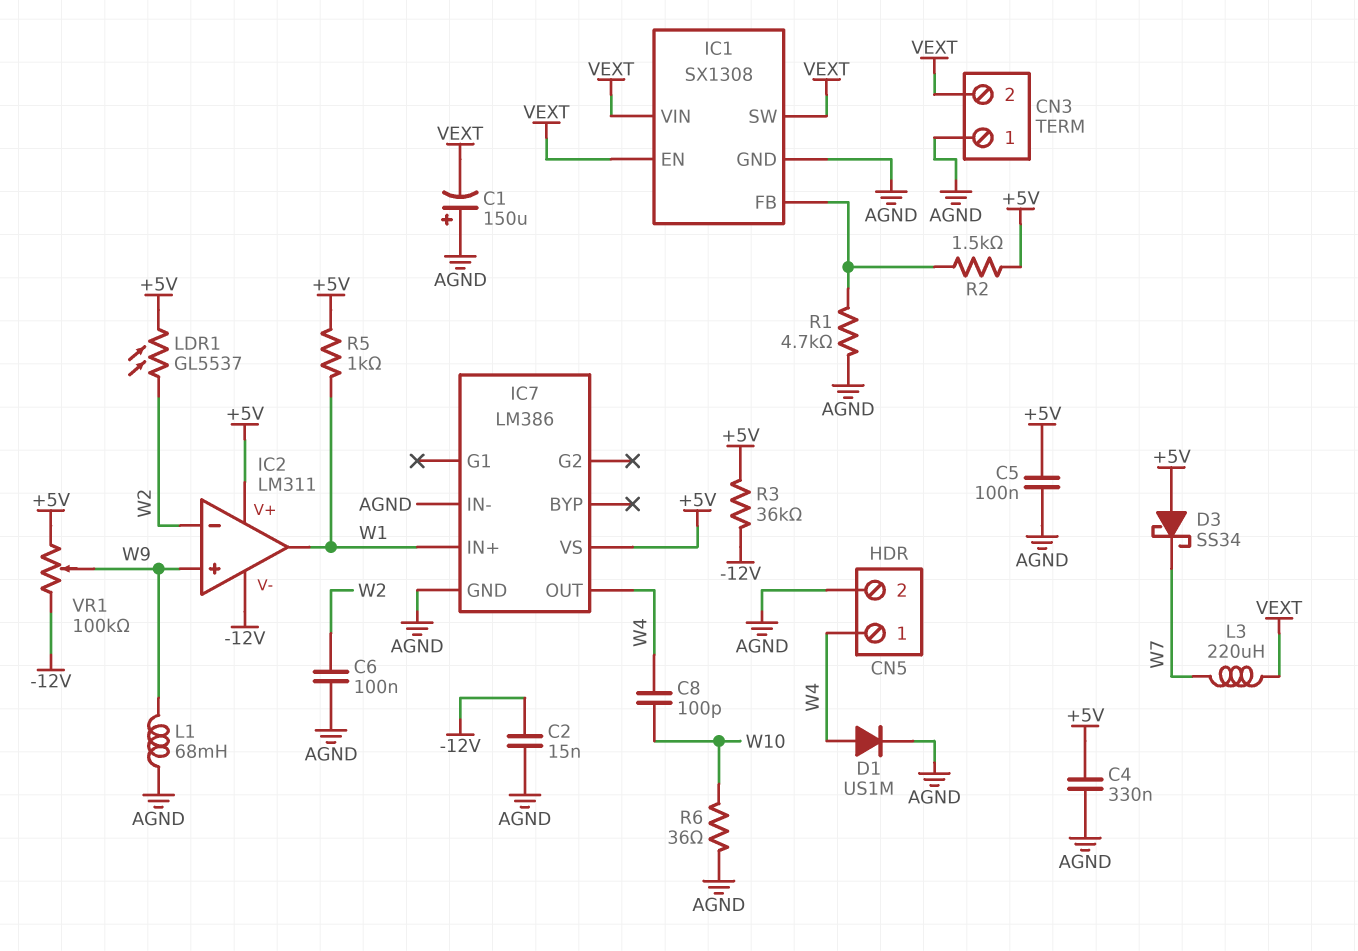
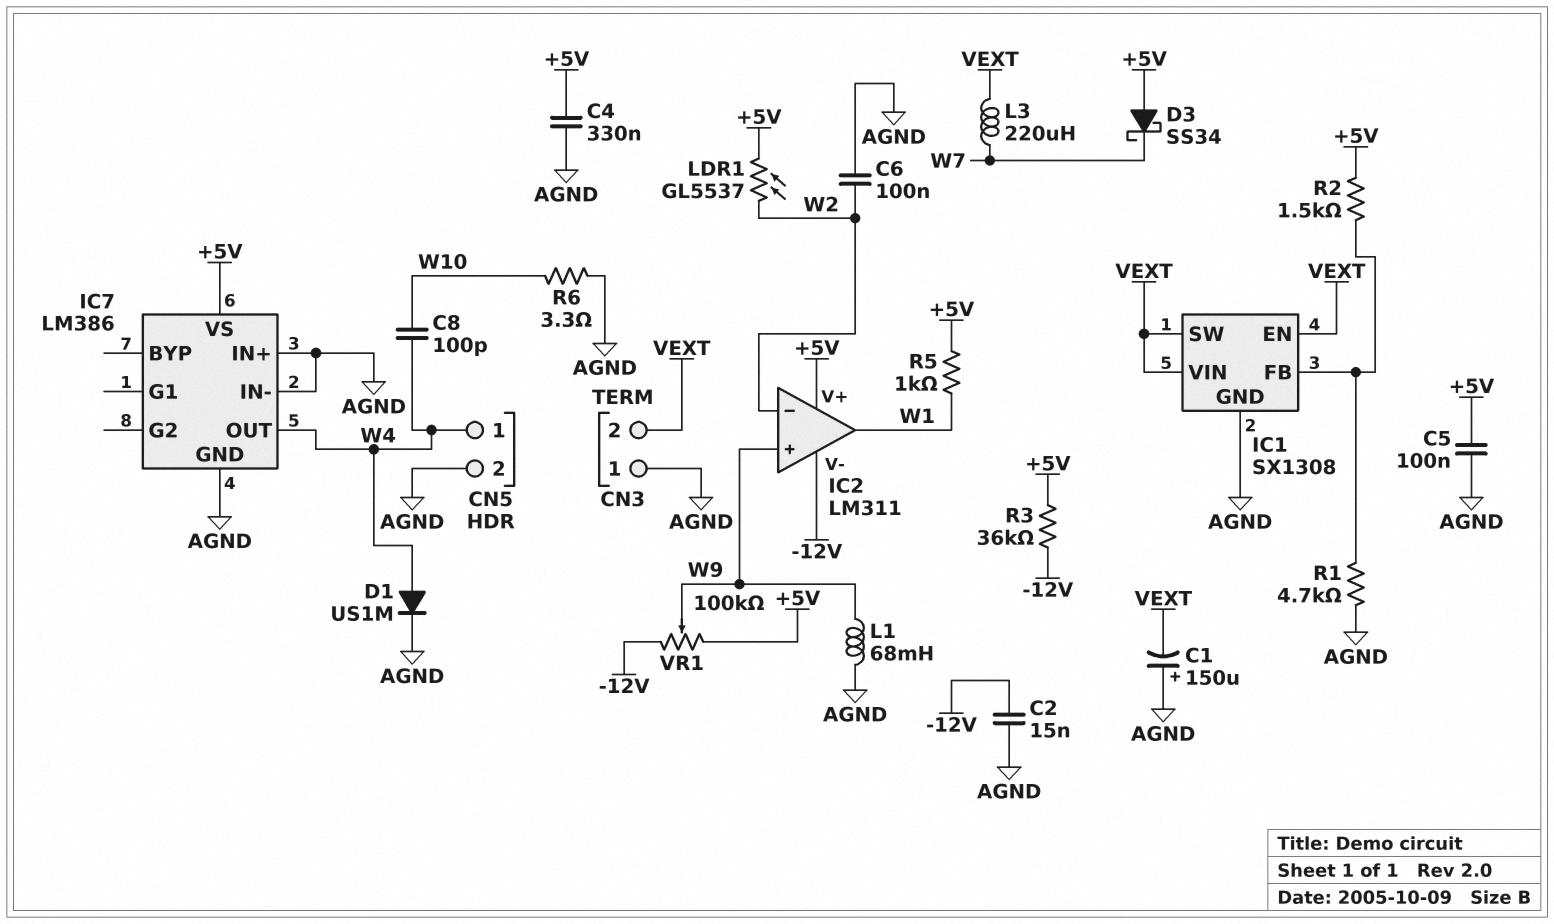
IC7 pin IN+: W1 -> AGND
R6: 36 (AGND, W10) -> 3.3 (AGND, W10)

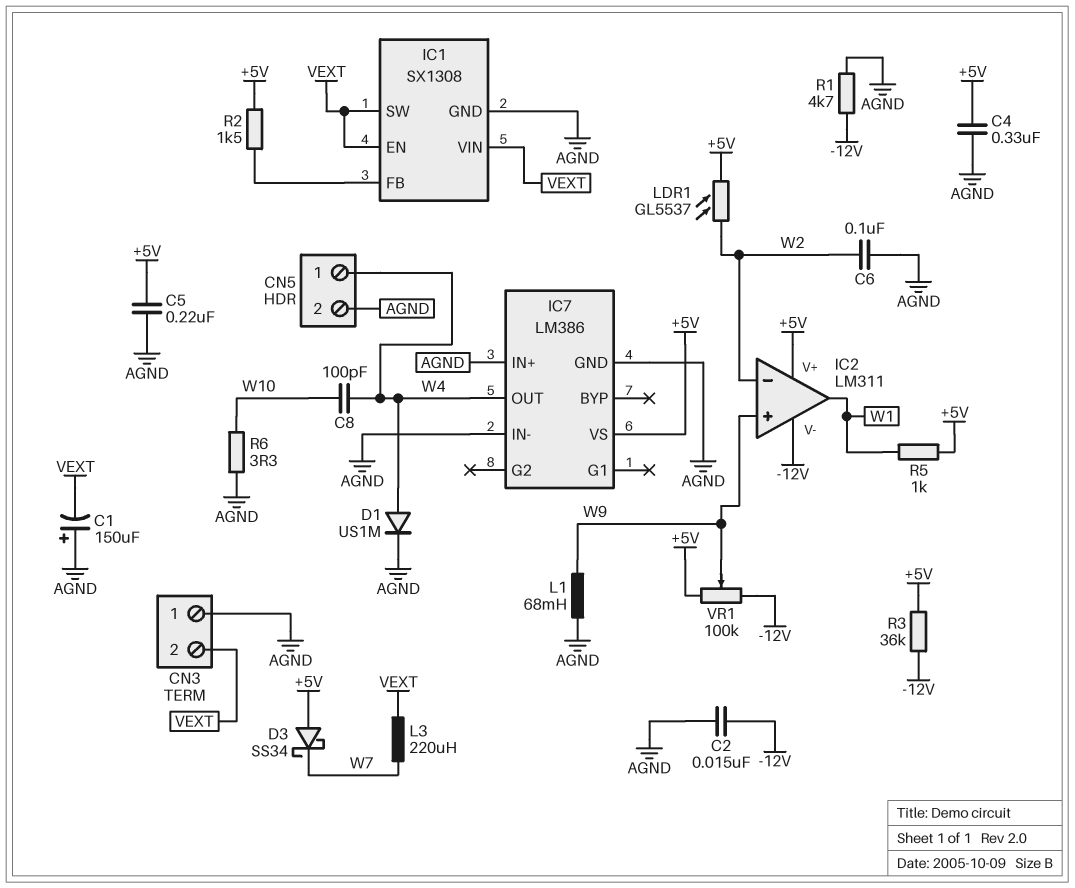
C5: 100nF (+5V, AGND) -> 220nF (+5V, AGND)
R1: 4.7k (AGND, IC1/FB) -> 4.7k (-12V, AGND)

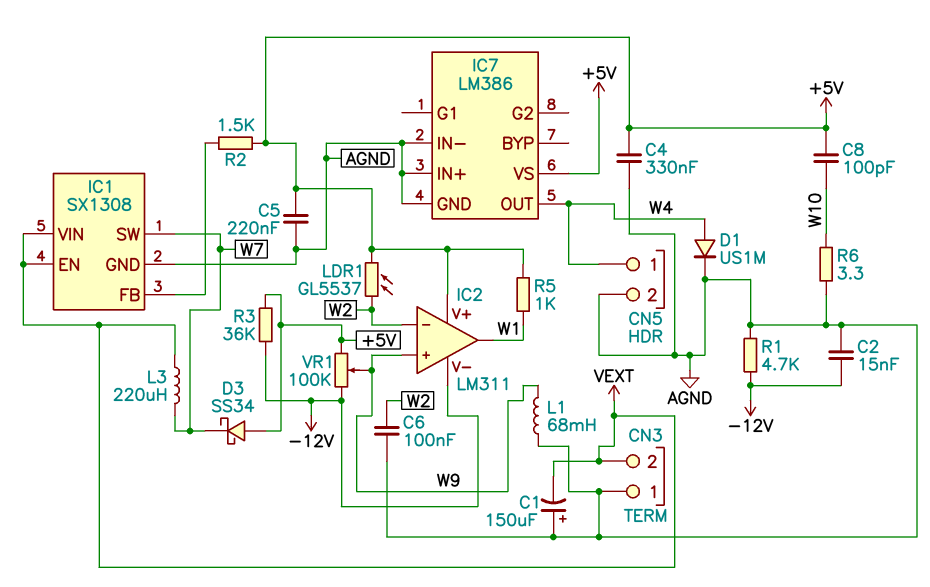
C8: 100pF (W4, W10) -> 100pF (+5V, W10)
IC1 pin SW: VEXT -> W7

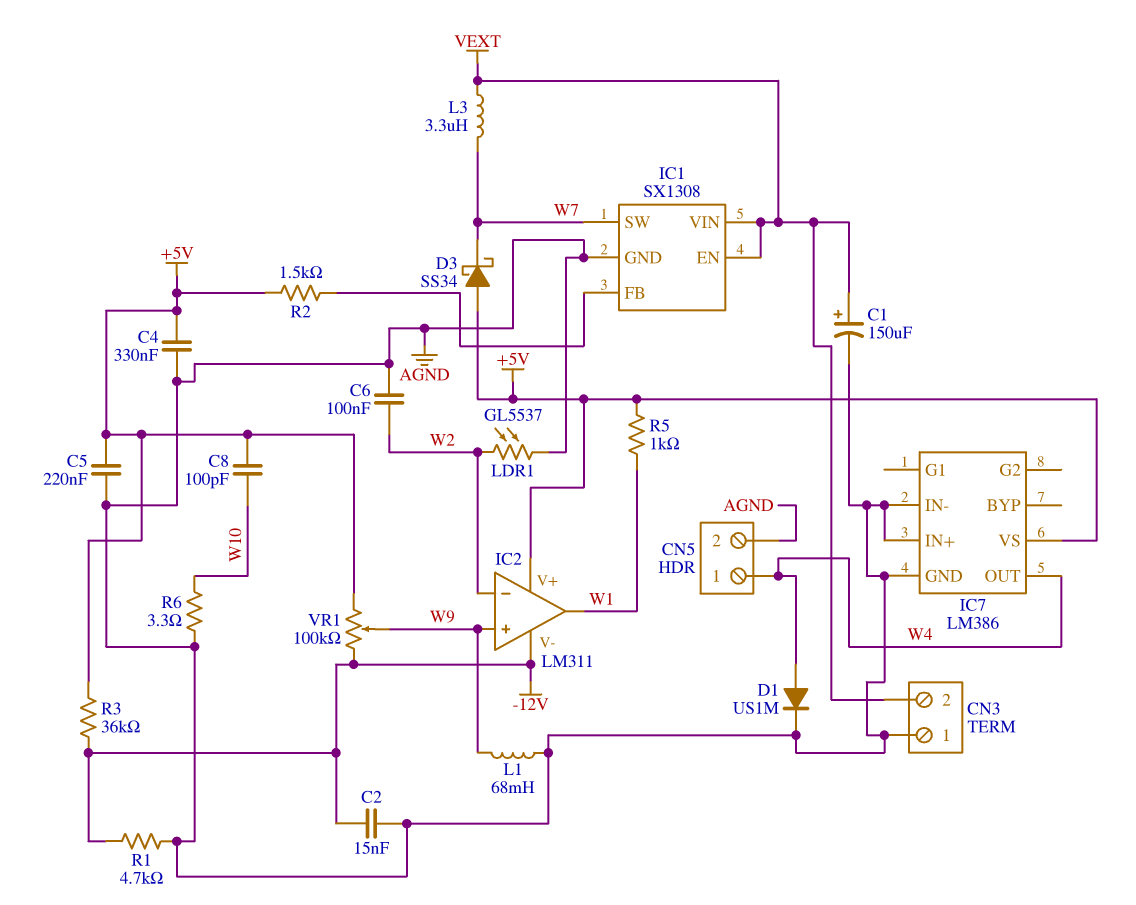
C1: 150uF (plus AGND, minus VEXT) -> 150uF (plus VEXT, minus AGND)
L3: 220uH (VEXT, W7) -> 3.3uH (VEXT, W7)
LDR1: GL5537 (+5V, W2) -> GL5537 (AGND, W2)

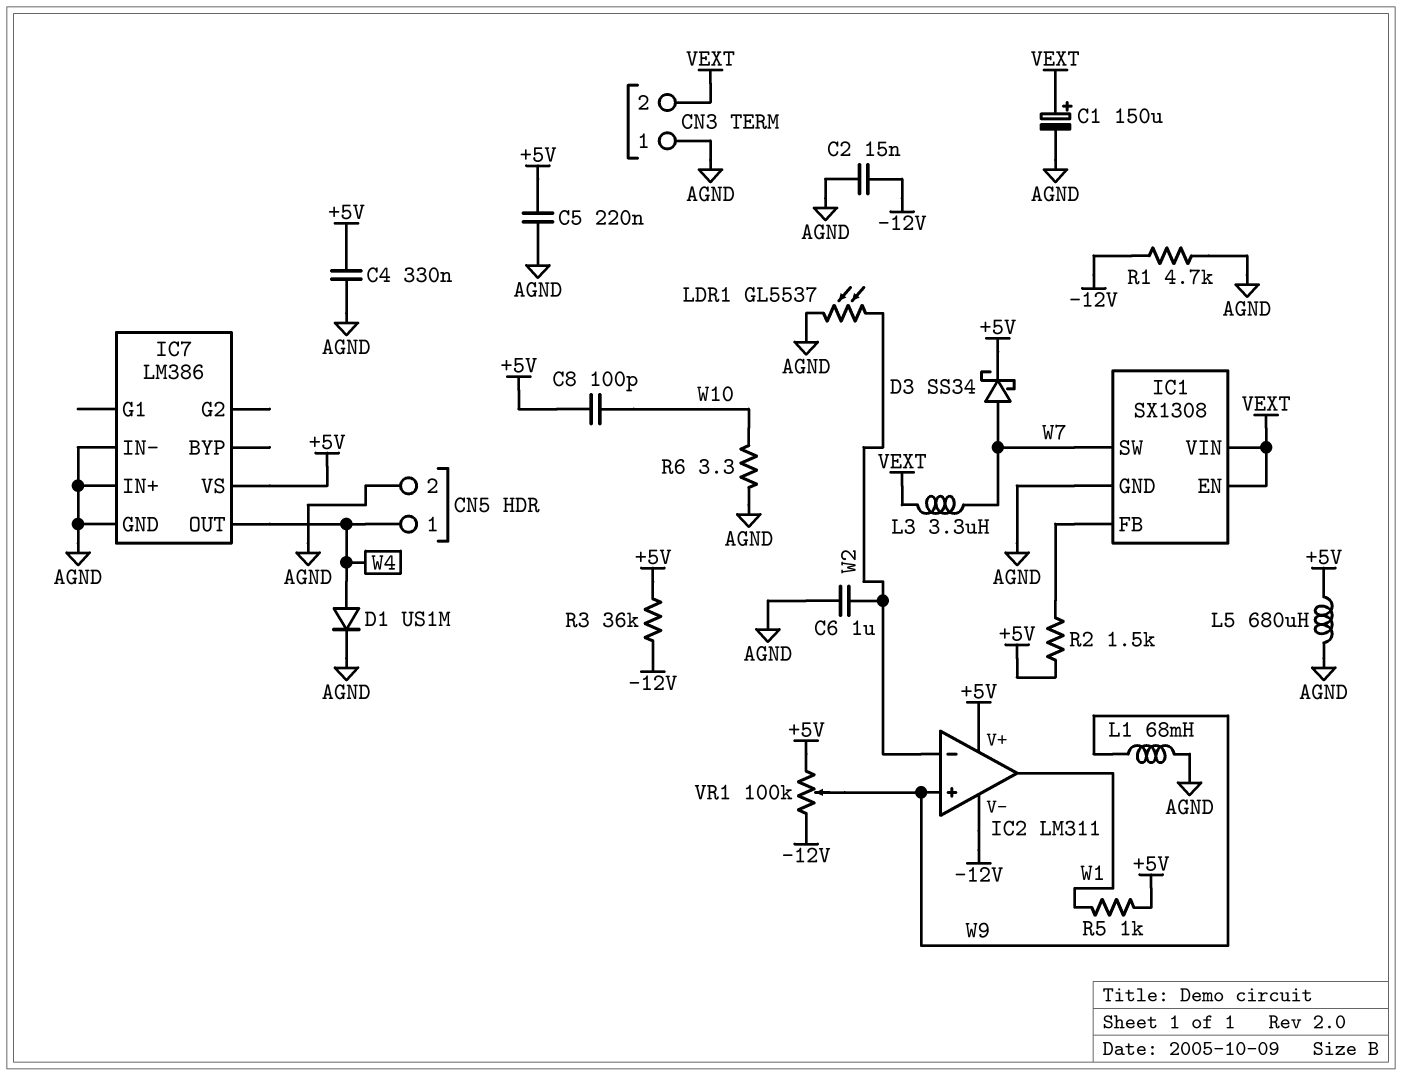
C6: 100nF (AGND, W2) -> 1uF (AGND, W2)
D3: schottky SS34 (A +5V, K W7) -> schottky SS34 (A W7, K +5V)
L5: none -> 680uH (+5V, AGND)

